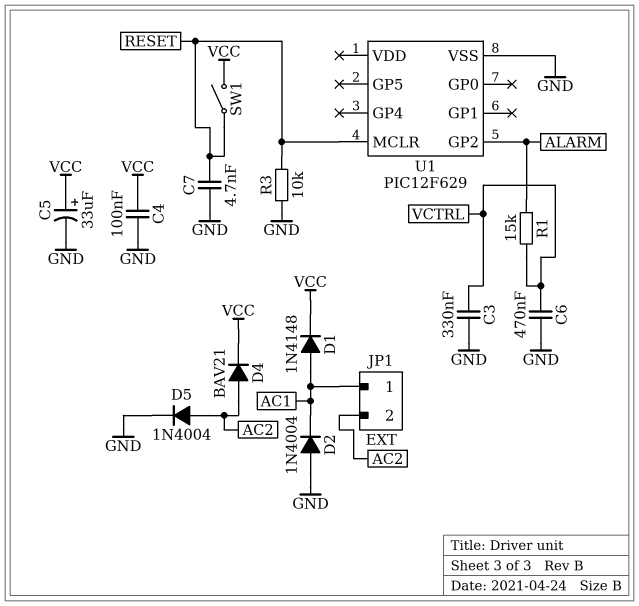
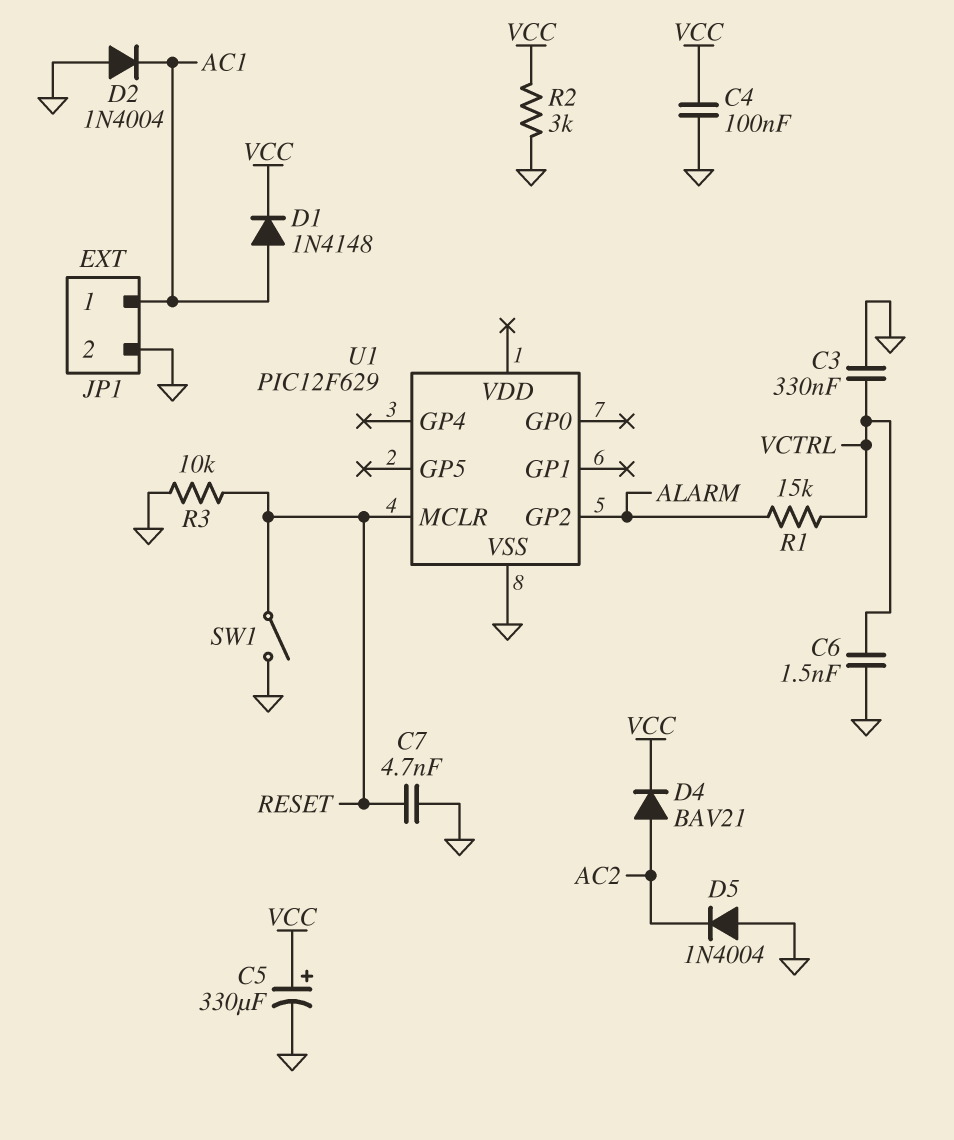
C5: 33uF (plus VCC, minus GND) -> 330uF (plus VCC, minus GND)
C6: 470nF (GND, VCTRL) -> 1.5nF (GND, VCTRL)
D5: diode 1N4004 (A AC2, K GND) -> diode 1N4004 (A GND, K AC2)
JP1 pin 2: AC2 -> GND
R2: none -> 3k (GND, VCC)
SW1: switch (RESET, VCC) -> switch (GND, RESET)

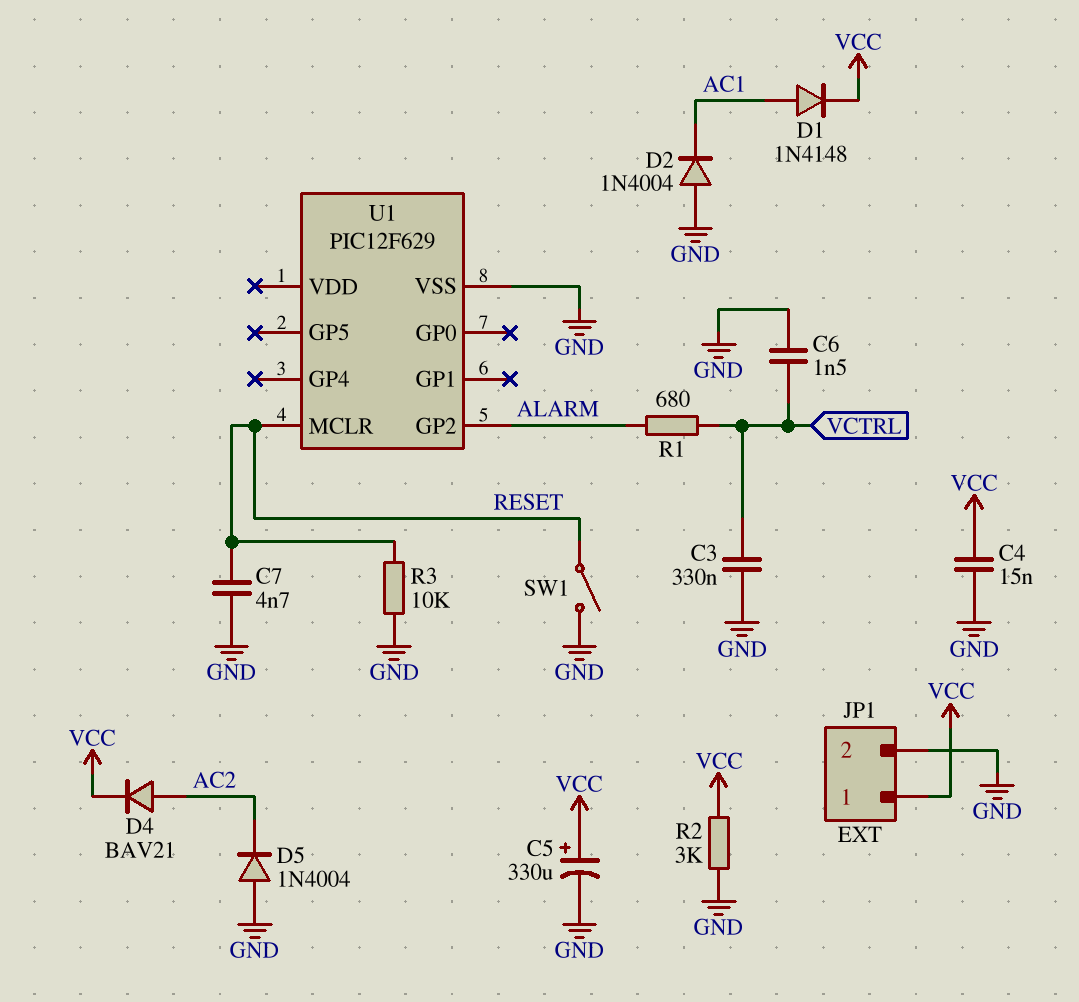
C4: 100nF (GND, VCC) -> 15nF (GND, VCC)
JP1 pin 1: AC1 -> VCC
R1: 15k (ALARM, VCTRL) -> 680 (ALARM, VCTRL)

